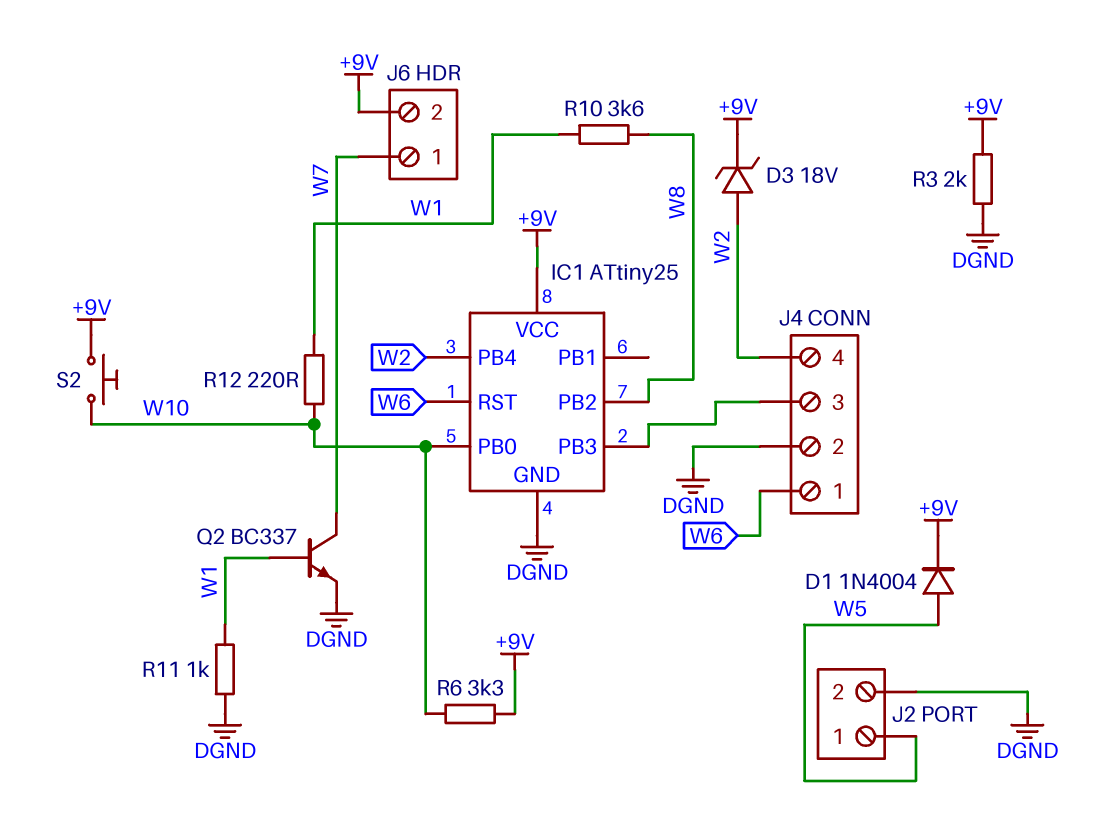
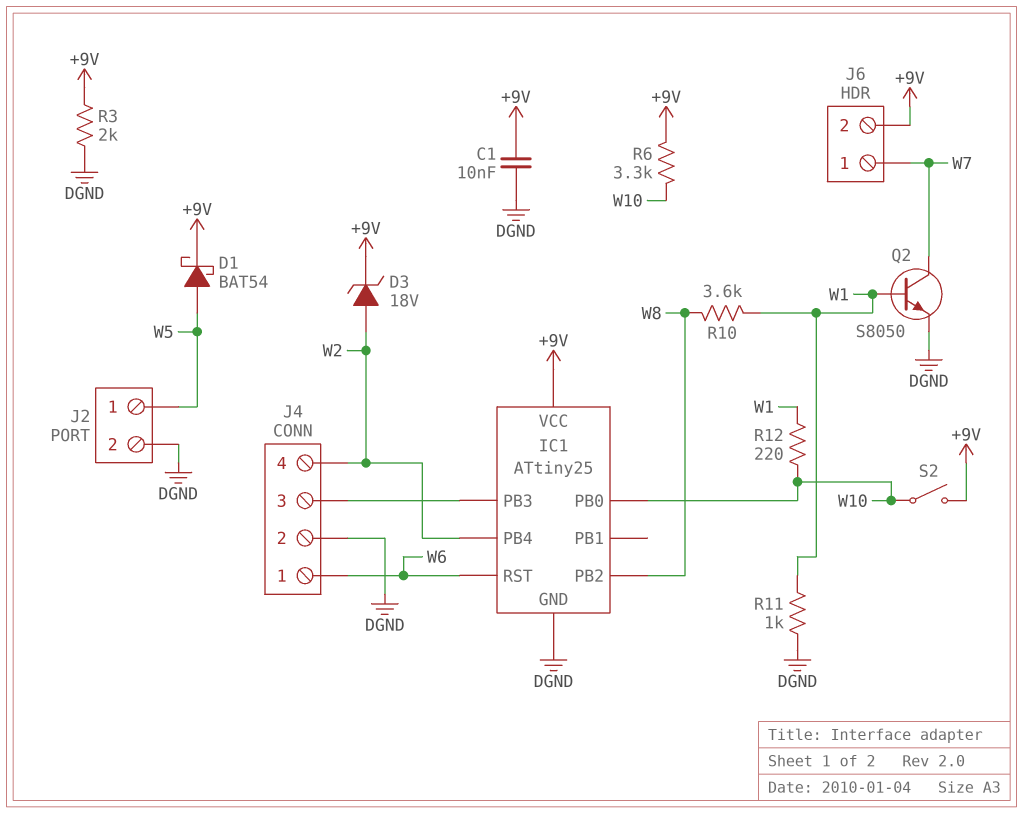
C1: none -> 10nF (+9V, DGND)
D1: diode 1N4004 (A W5, K +9V) -> schottky BAT54 (A W5, K +9V)
Q2: NPN BC337 (B W1, C W7, E DGND) -> NPN S8050 (B W1, C W7, E DGND)
S2: button (+9V, W10) -> switch (+9V, W10)

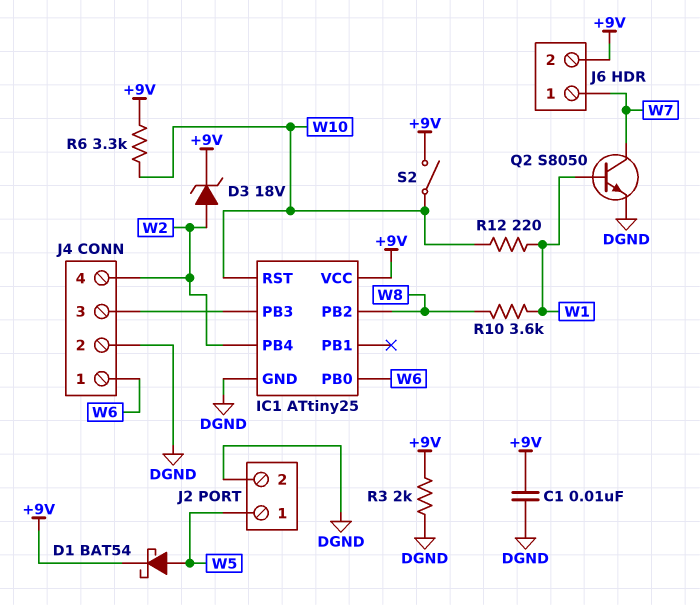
IC1 pin PB0: W10 -> W6
IC1 pin RST: W6 -> W10
R11: 1k (DGND, W1) -> none

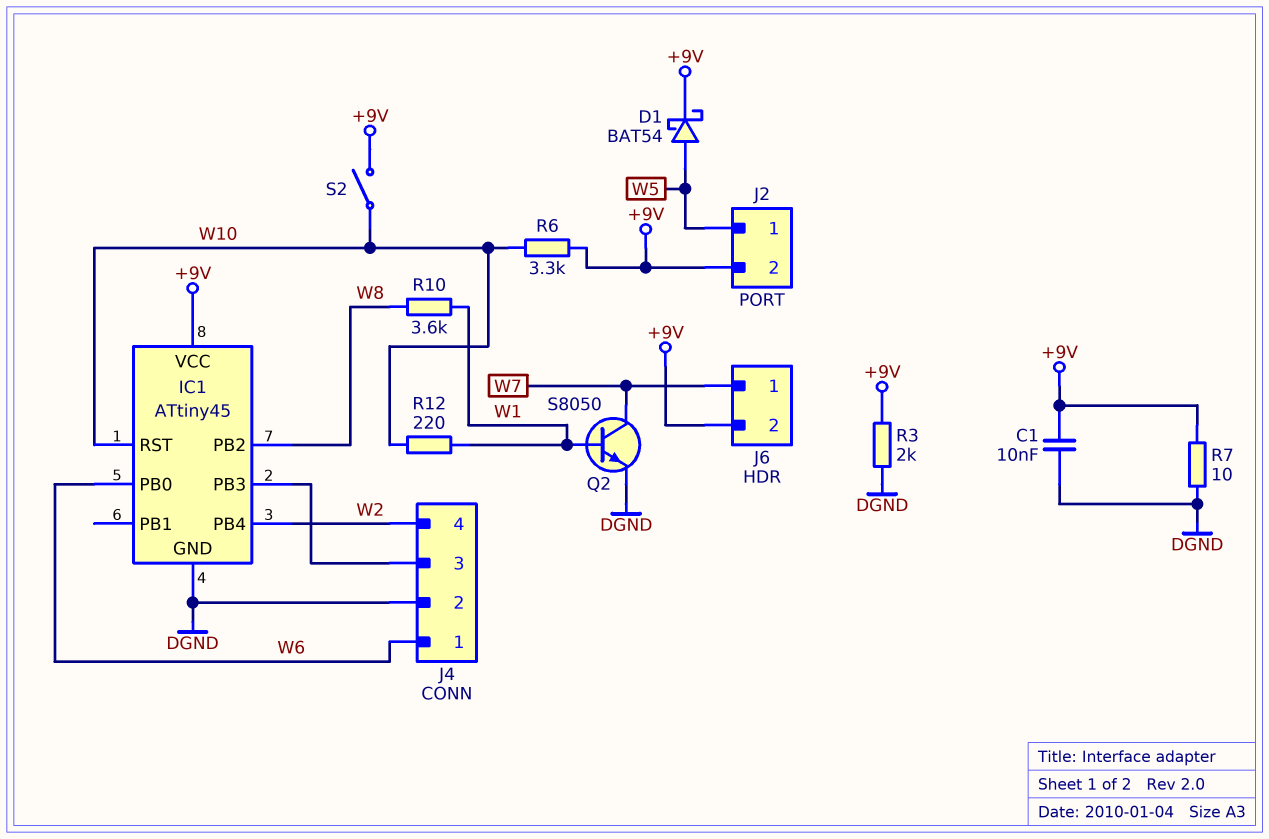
D3: zener 18V (A W2, K +9V) -> none
IC1: ATtiny25 -> ATtiny45
J2 pin 2: DGND -> +9V
R7: none -> 10 (+9V, DGND)

